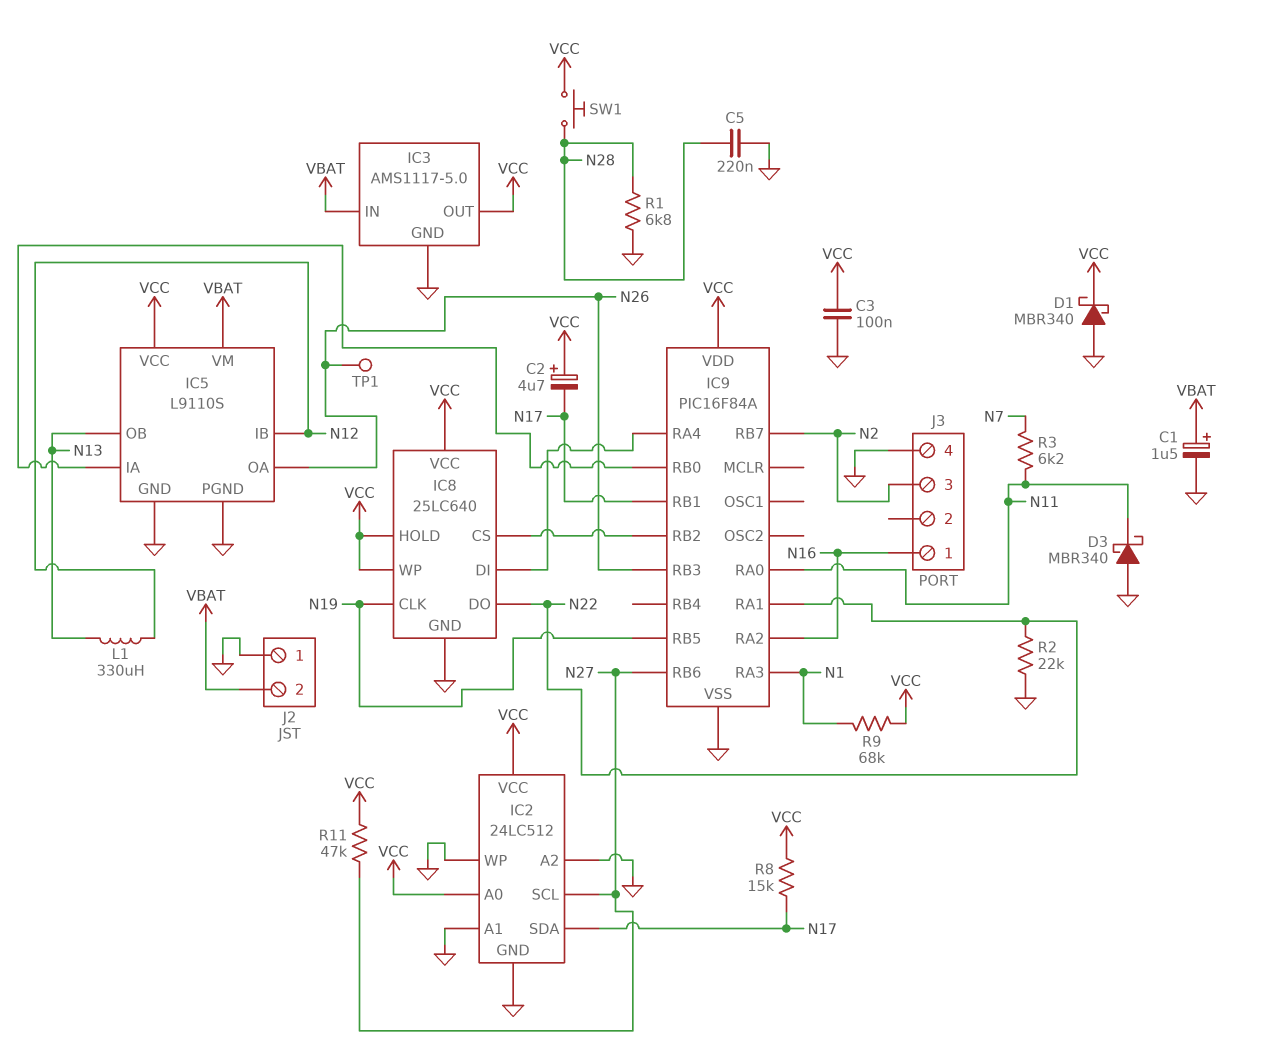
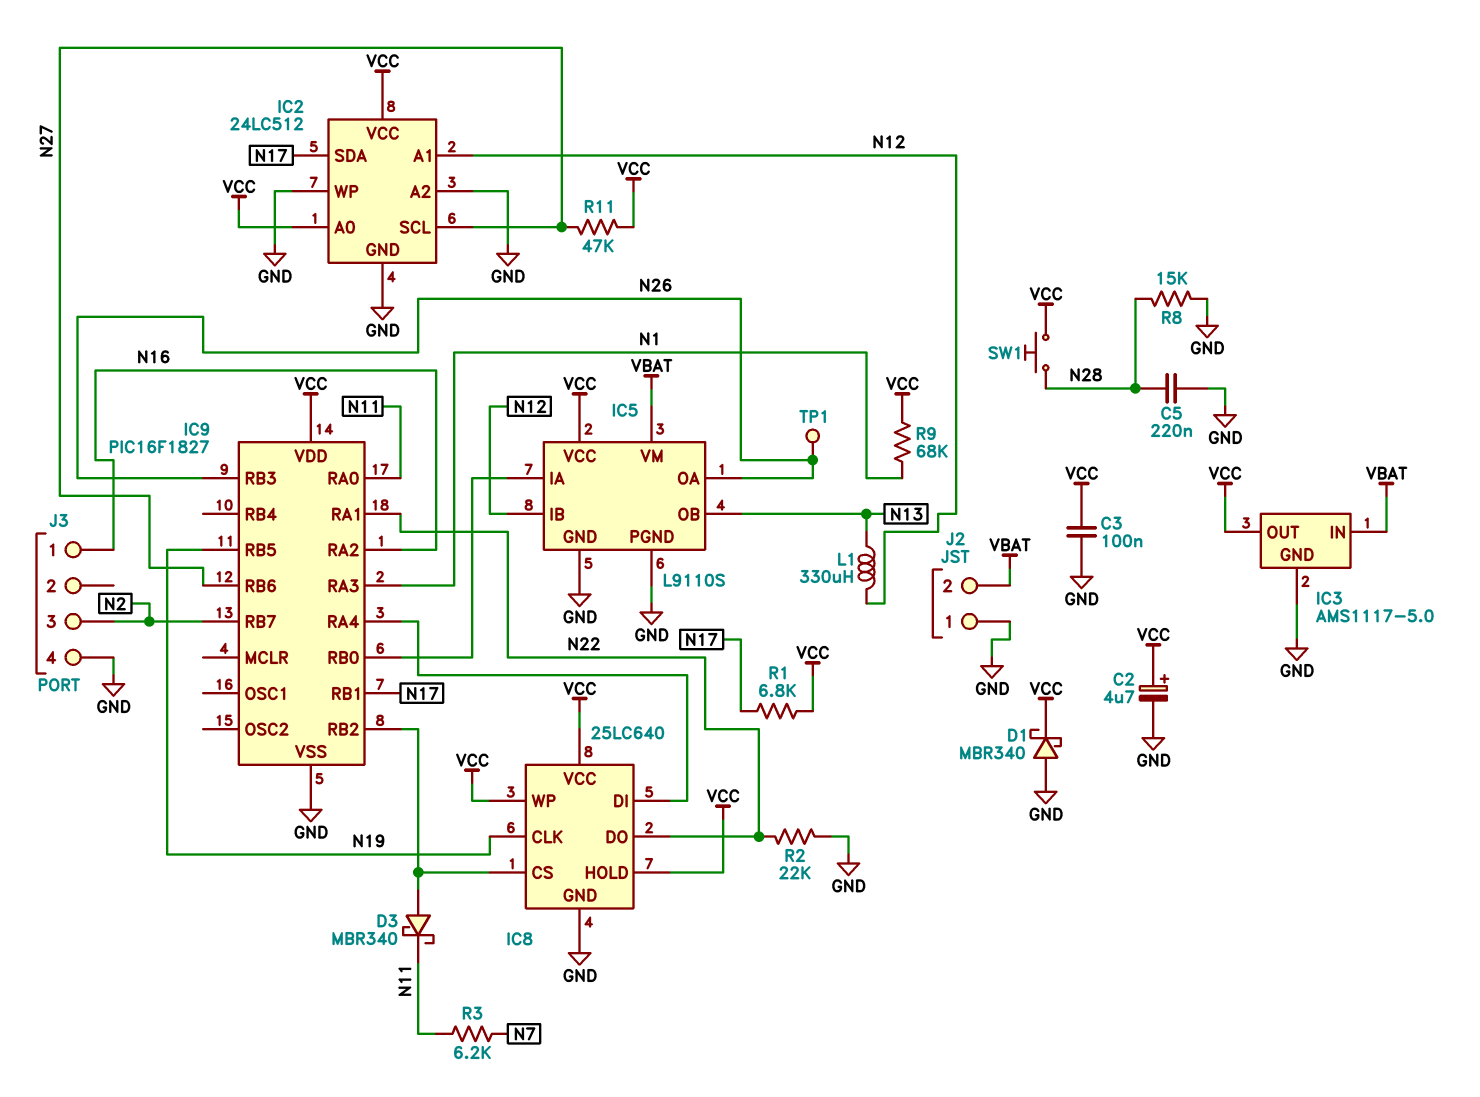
C1: 1.5uF (plus VBAT, minus GND) -> none
C2: 4.7uF (plus VCC, minus N17) -> 4.7uF (plus VCC, minus GND)
D3: schottky MBR340 (A GND, K N11) -> schottky MBR340 (A IC8/CS, K N11)
IC2 pin A1: GND -> N12
IC9: PIC16F84A -> PIC16F1827
R1: 6.8k (GND, N28) -> 6.8k (N17, VCC)
R8: 15k (N17, VCC) -> 15k (GND, N28)

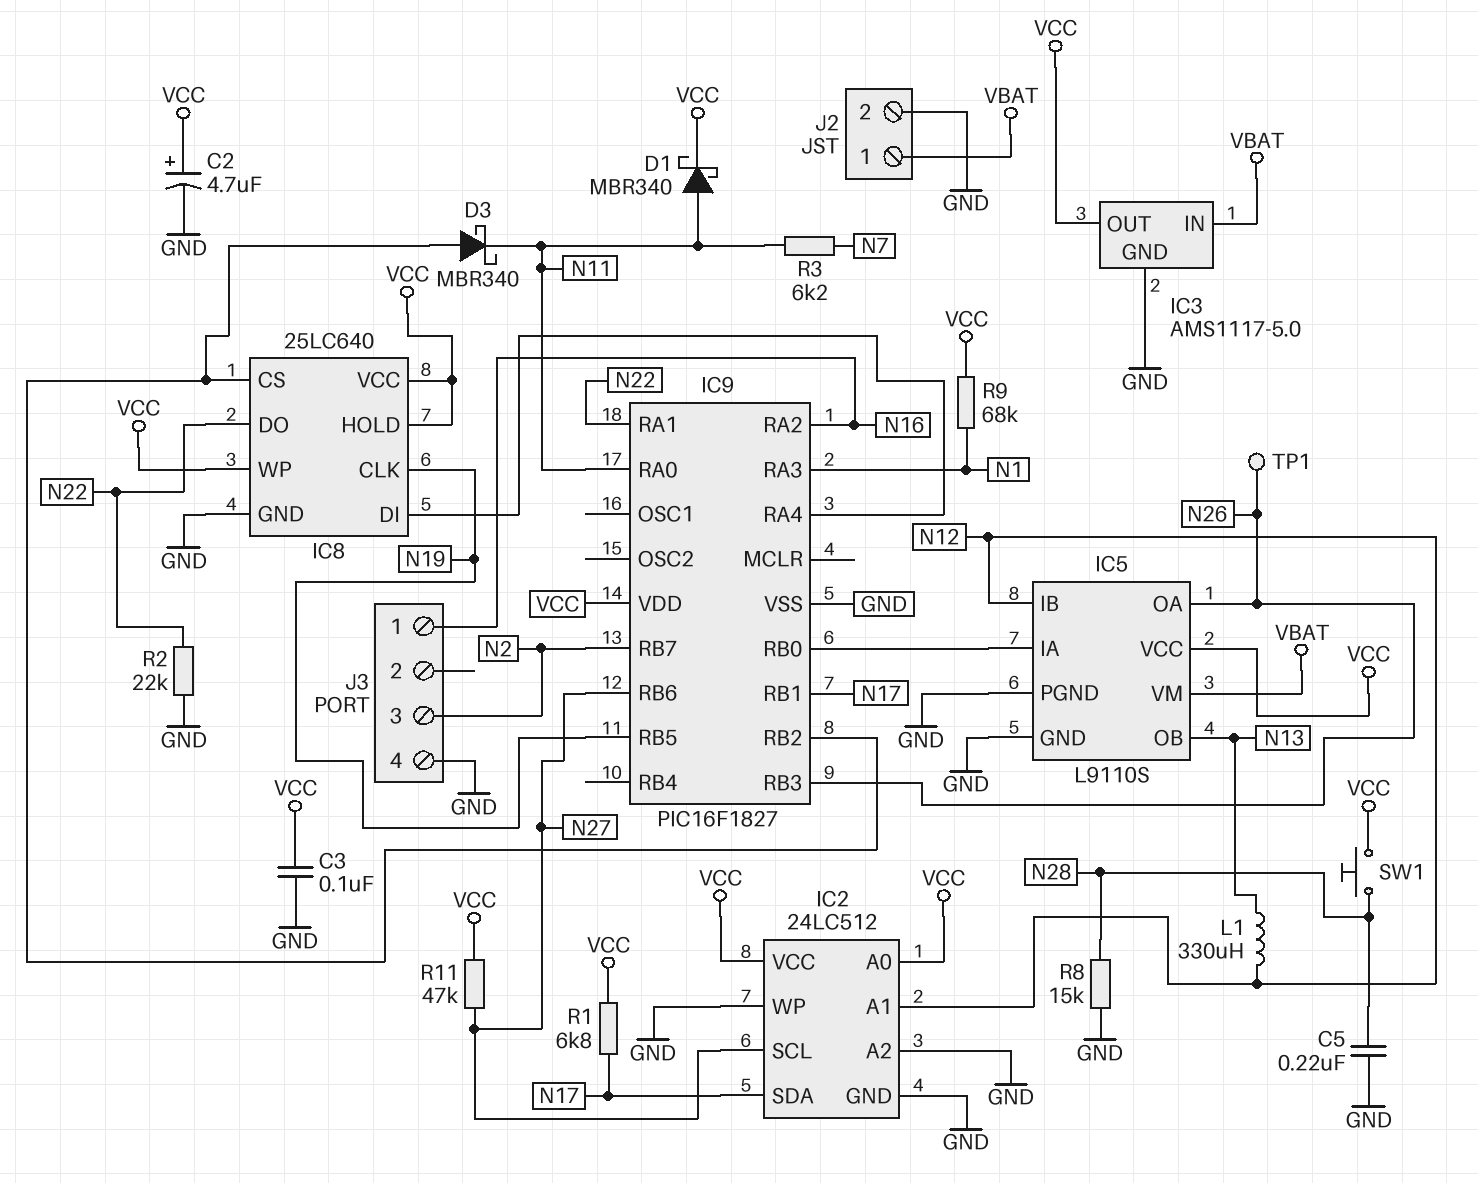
D1: schottky MBR340 (A GND, K VCC) -> schottky MBR340 (A N11, K VCC)
J2 pin 1: GND -> VBAT
J2 pin 2: VBAT -> GND

